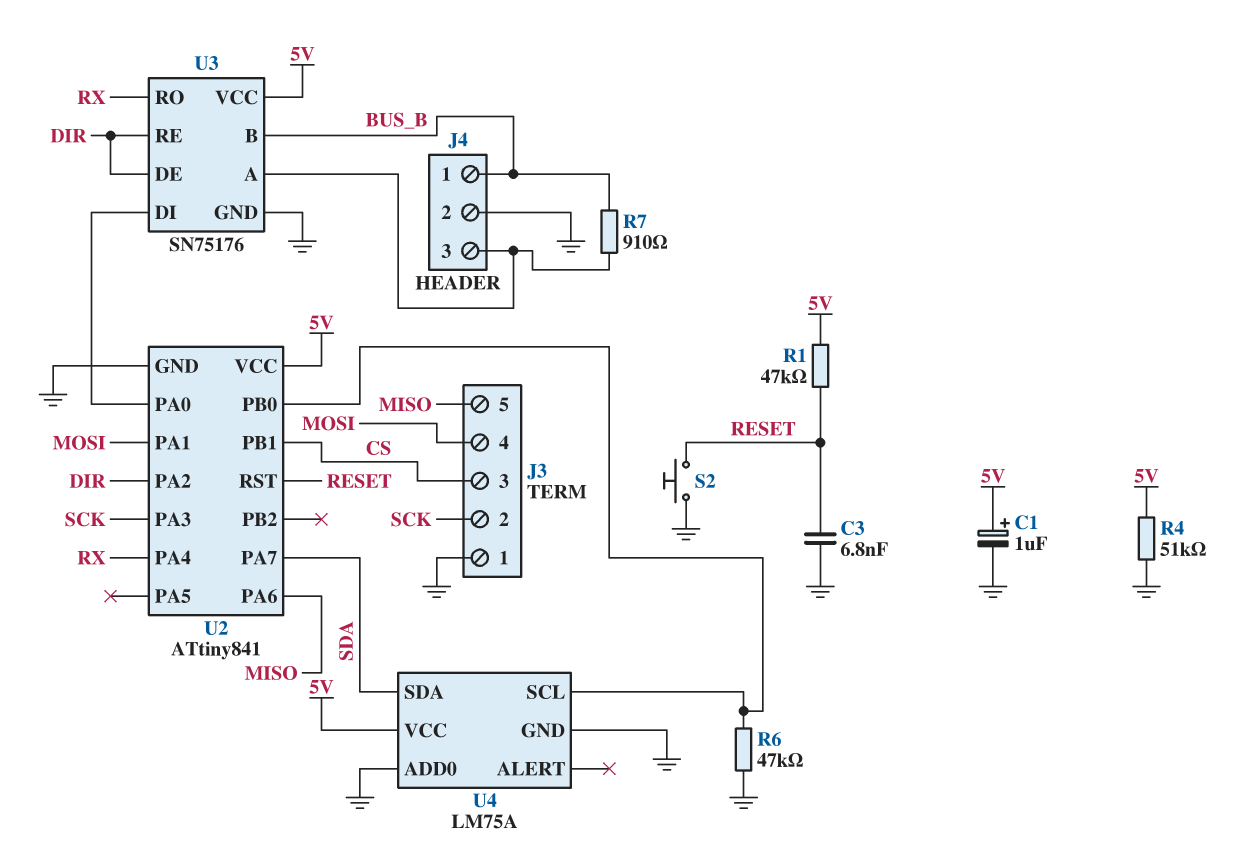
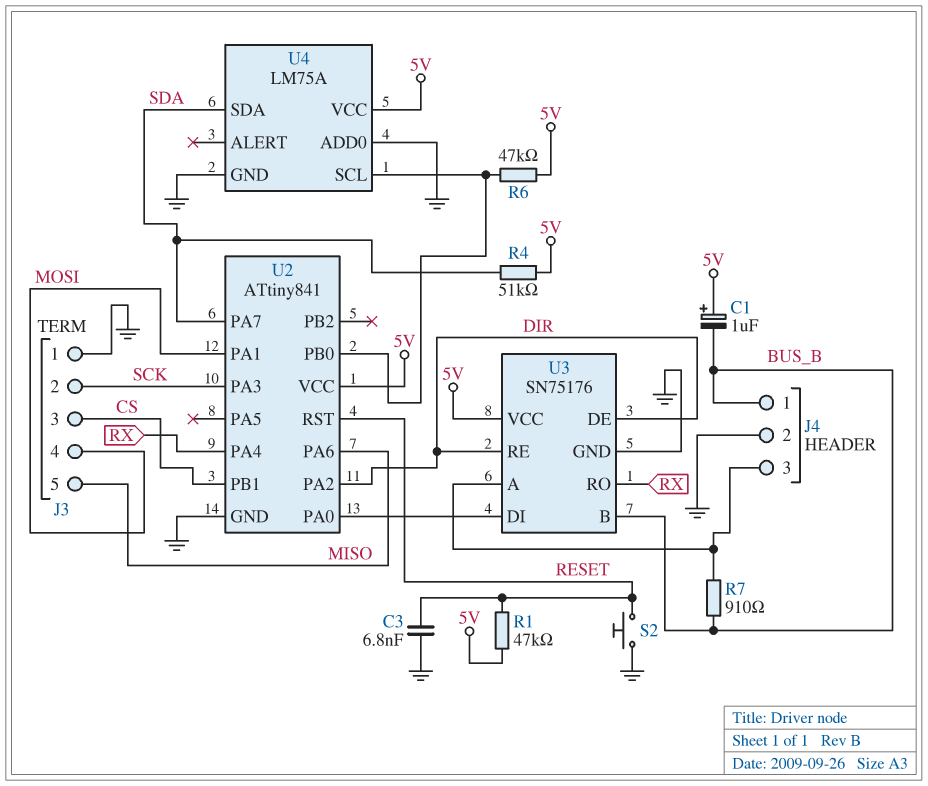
C1: 1uF (plus 5V, minus GND) -> 1uF (plus 5V, minus BUS_B)
R4: 51k (5V, GND) -> 51k (5V, SDA)
R6: 47k (GND, U2/PB0) -> 47k (5V, U2/PB0)

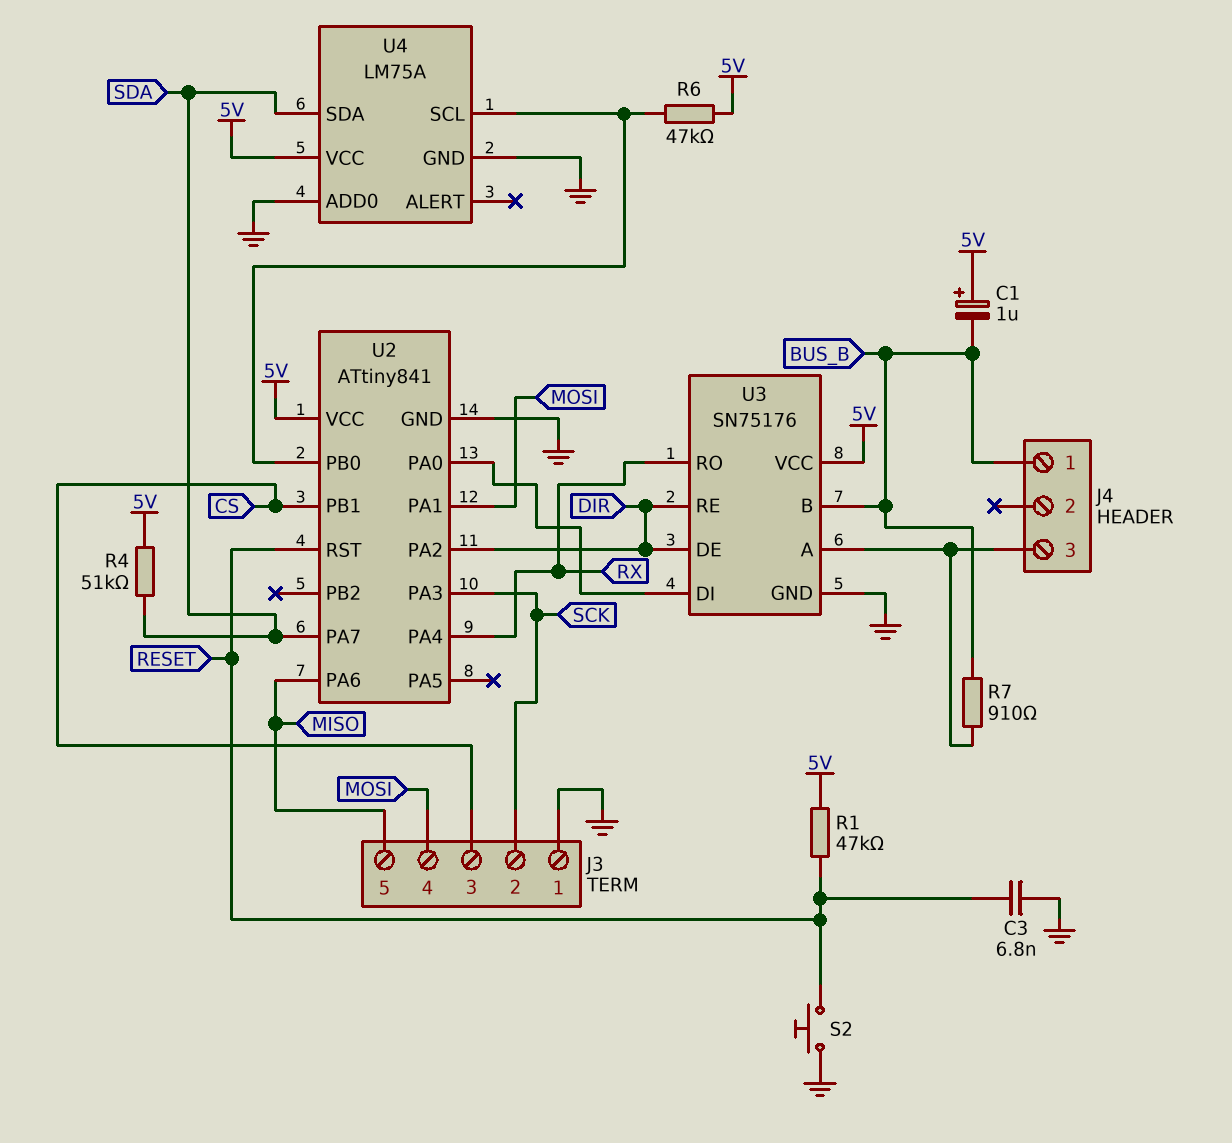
J4 pin 2: GND -> none

